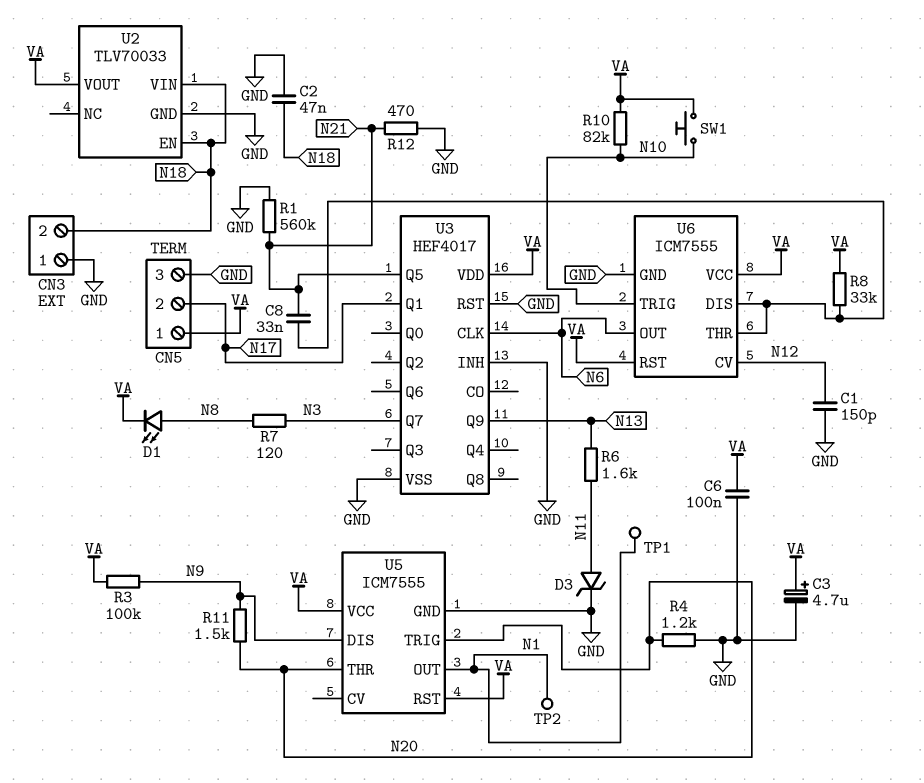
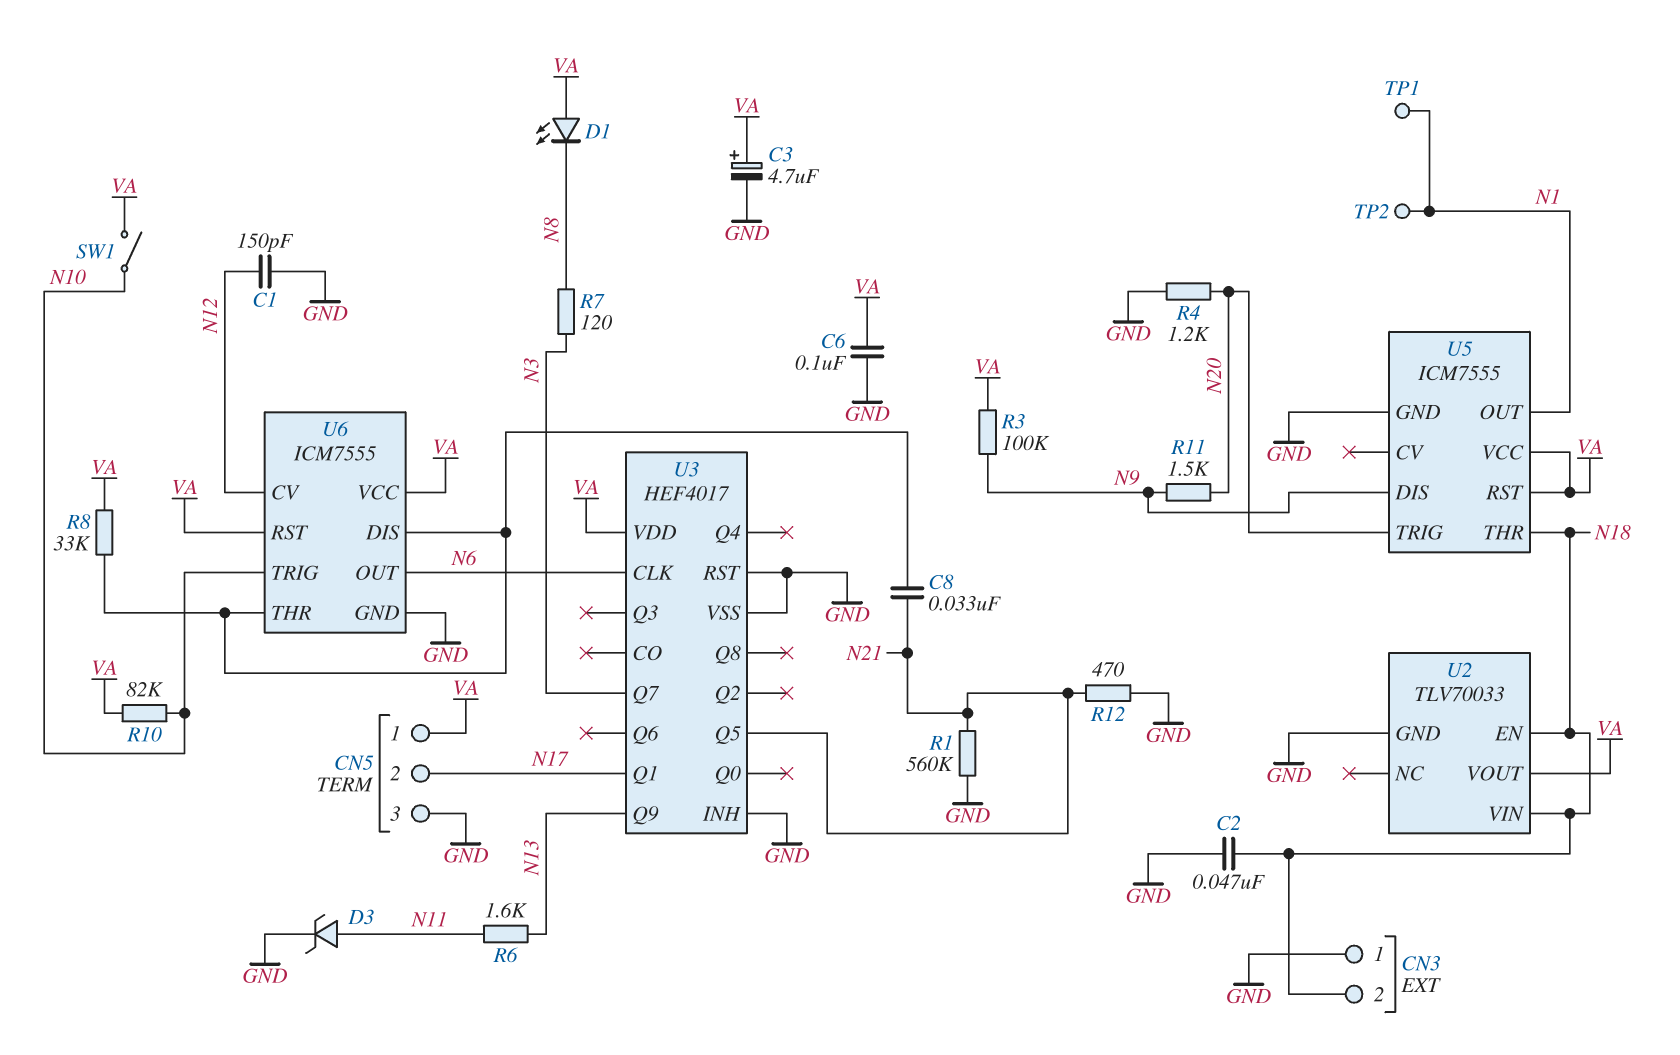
D1: LED (A N8, K VA) -> LED (A VA, K N8)
SW1: button (N10, VA) -> switch (N10, VA)
U5 pin THR: N20 -> N18

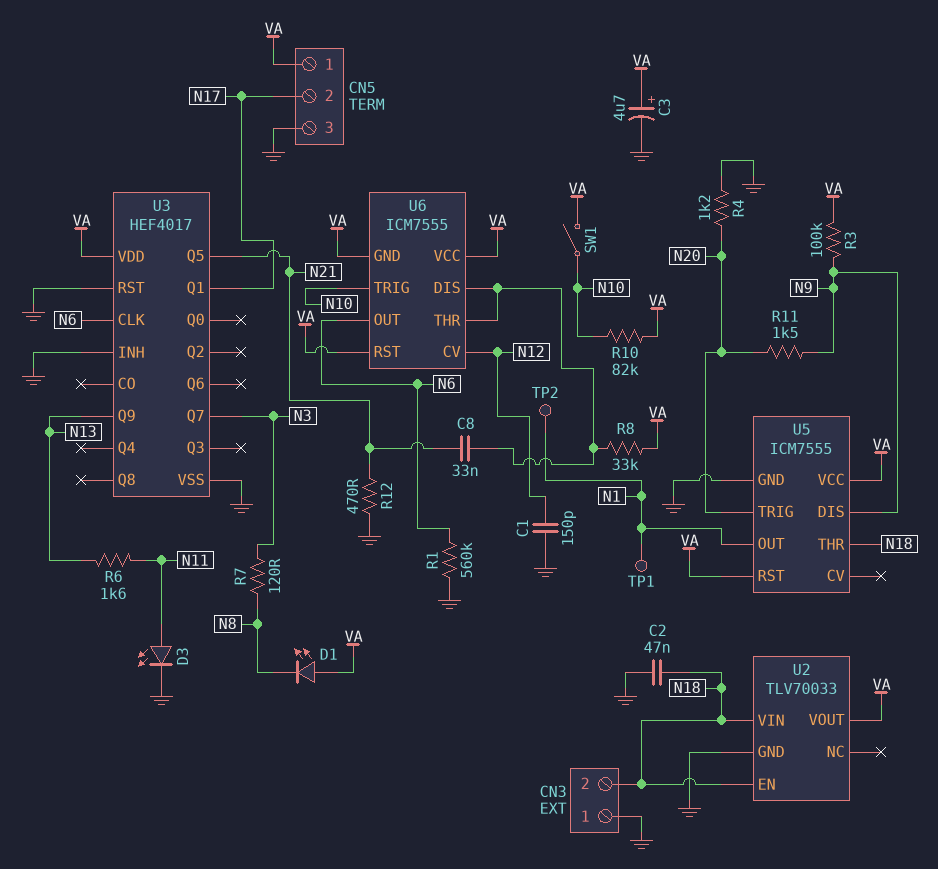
C6: 100nF (GND, VA) -> none
D3: zener (A N11, K GND) -> LED (A N11, K GND)
R1: 560k (GND, N21) -> 560k (GND, N6)
U6 pin GND: GND -> VA

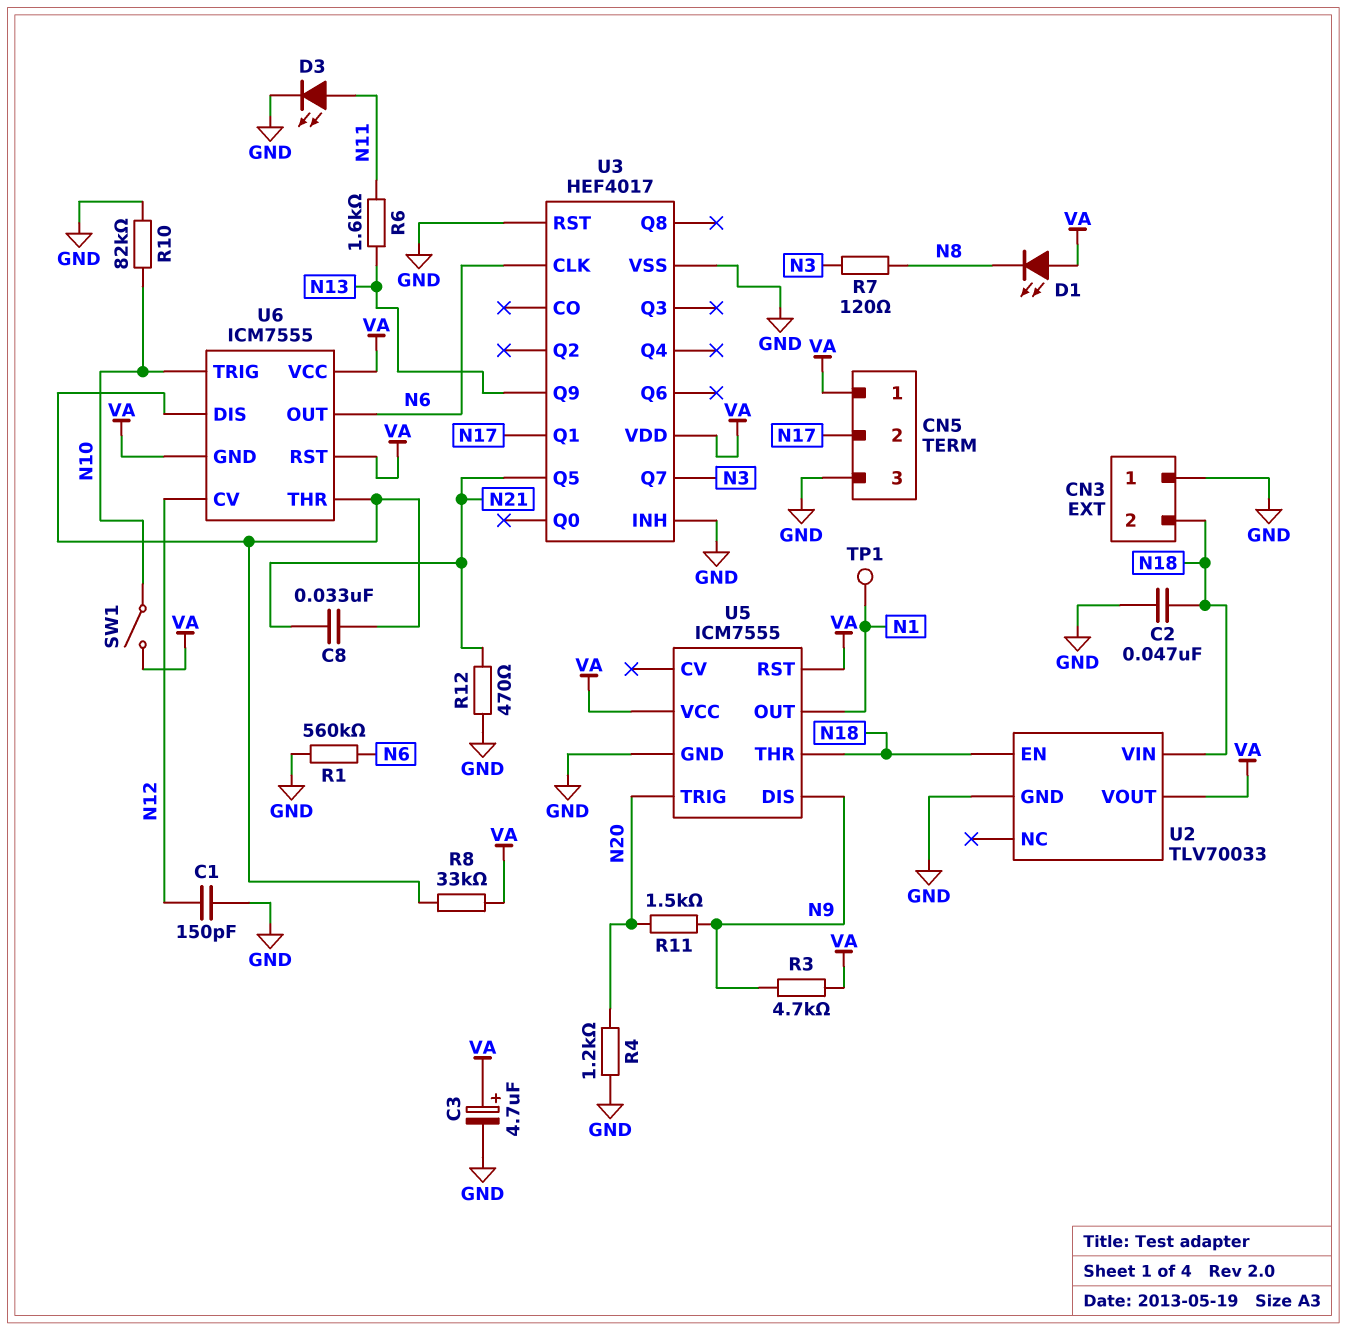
R3: 100k (N9, VA) -> 4.7k (N9, VA)
R10: 82k (N10, VA) -> 82k (GND, N10)
TP2: test point (N1) -> none

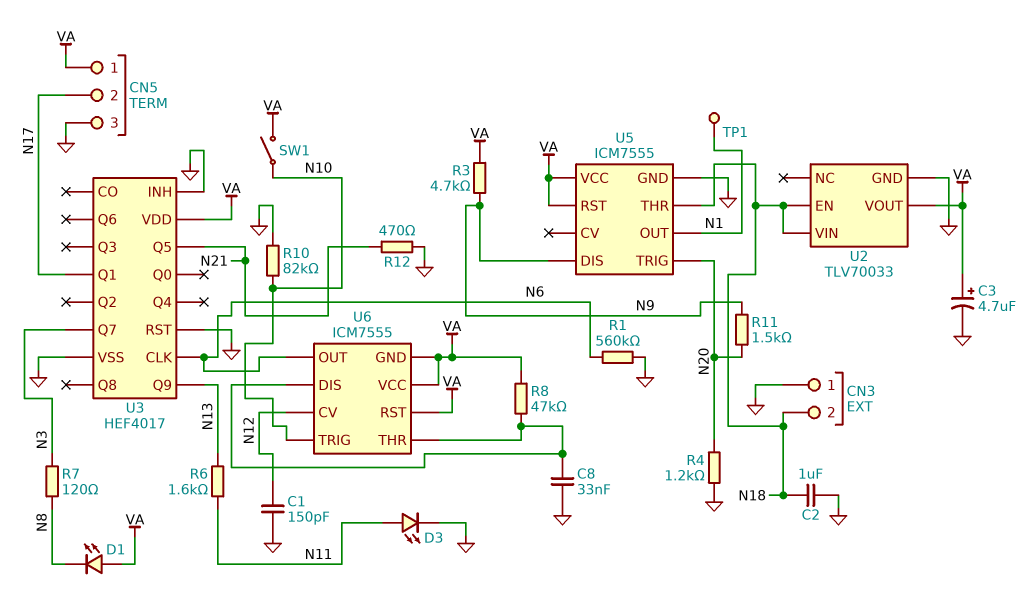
C2: 47nF (GND, N18) -> 1uF (GND, N18)
C8: 33nF (N21, U6/DIS) -> 33nF (GND, U6/DIS)
R8: 33k (U6/DIS, VA) -> 47k (U6/DIS, VA)

